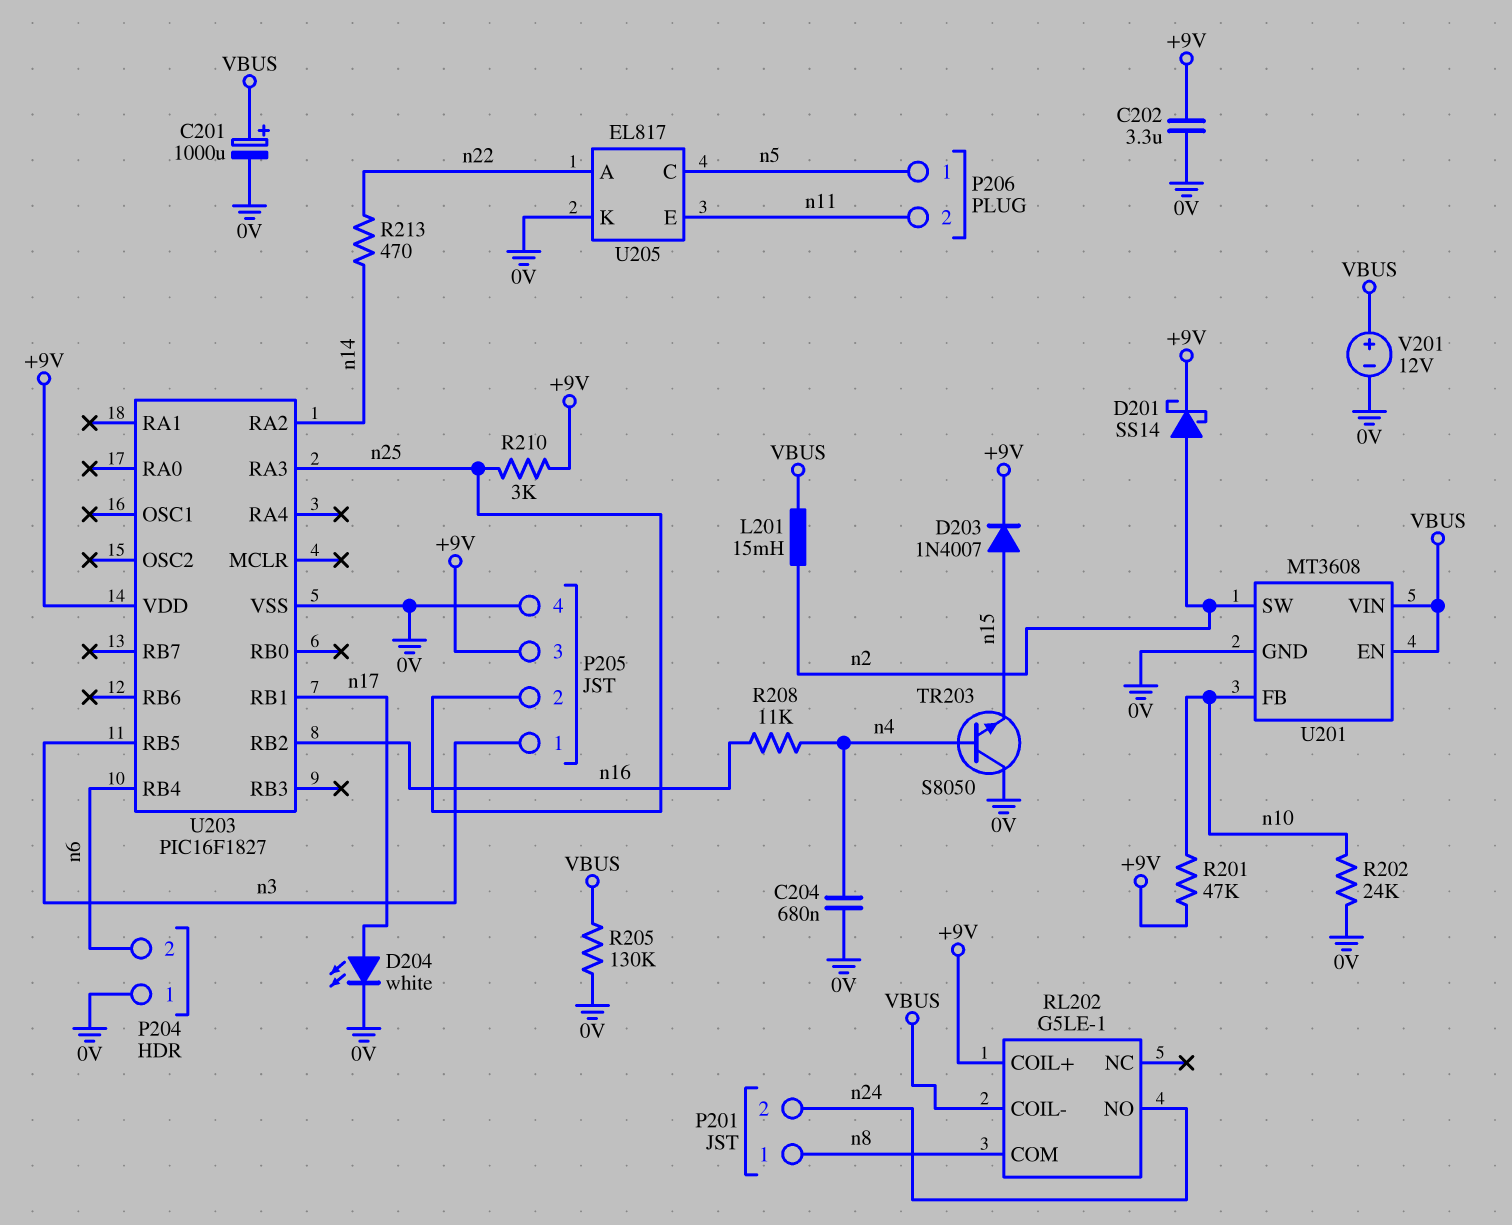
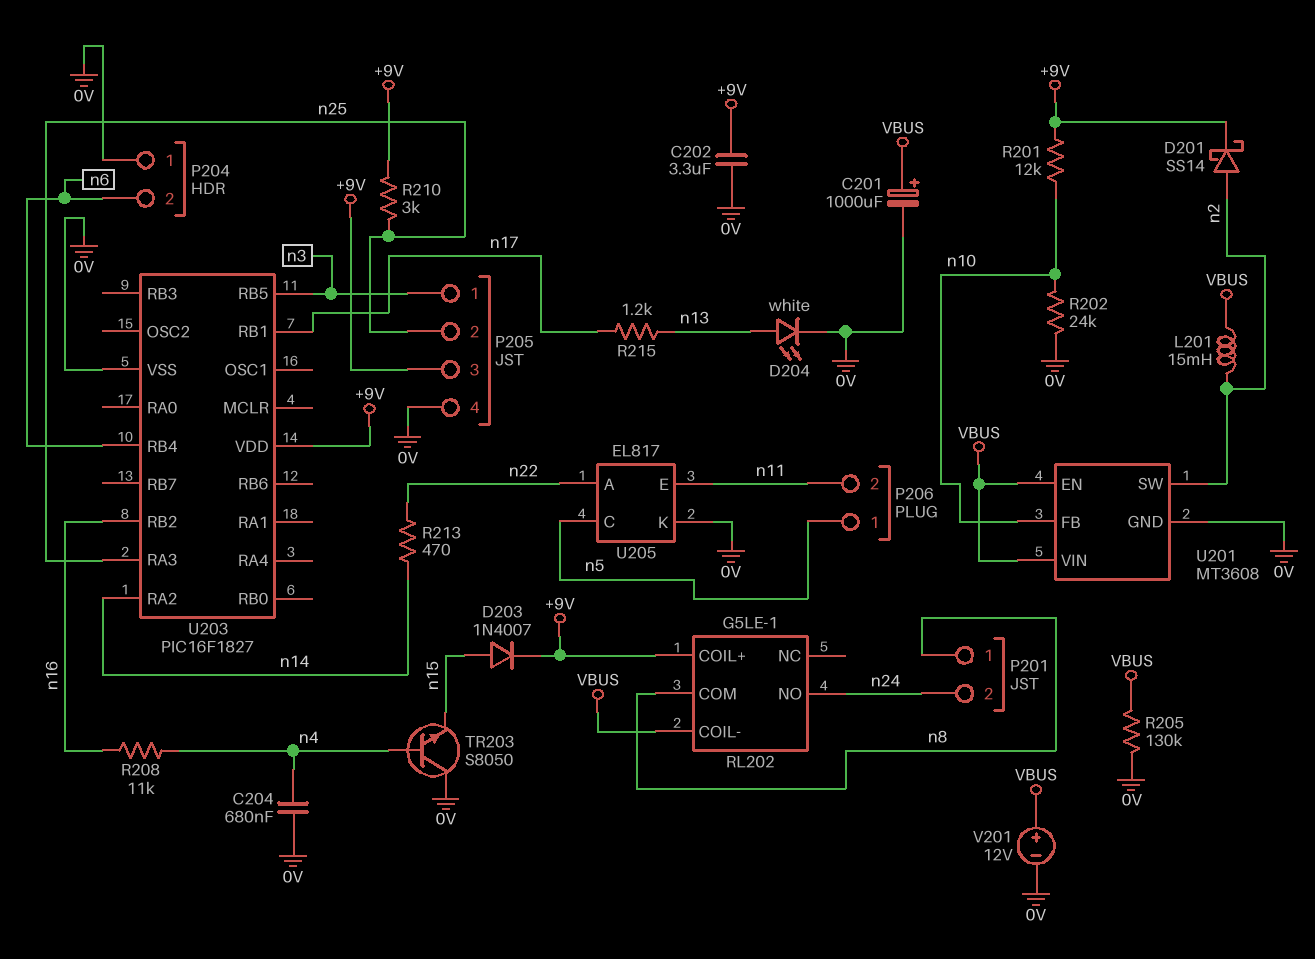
D204: LED white (A n17, K 0V) -> LED white (A n13, K 0V)
R201: 47k (+9V, n10) -> 12k (+9V, n10)
R215: none -> 1.2k (n13, n17)

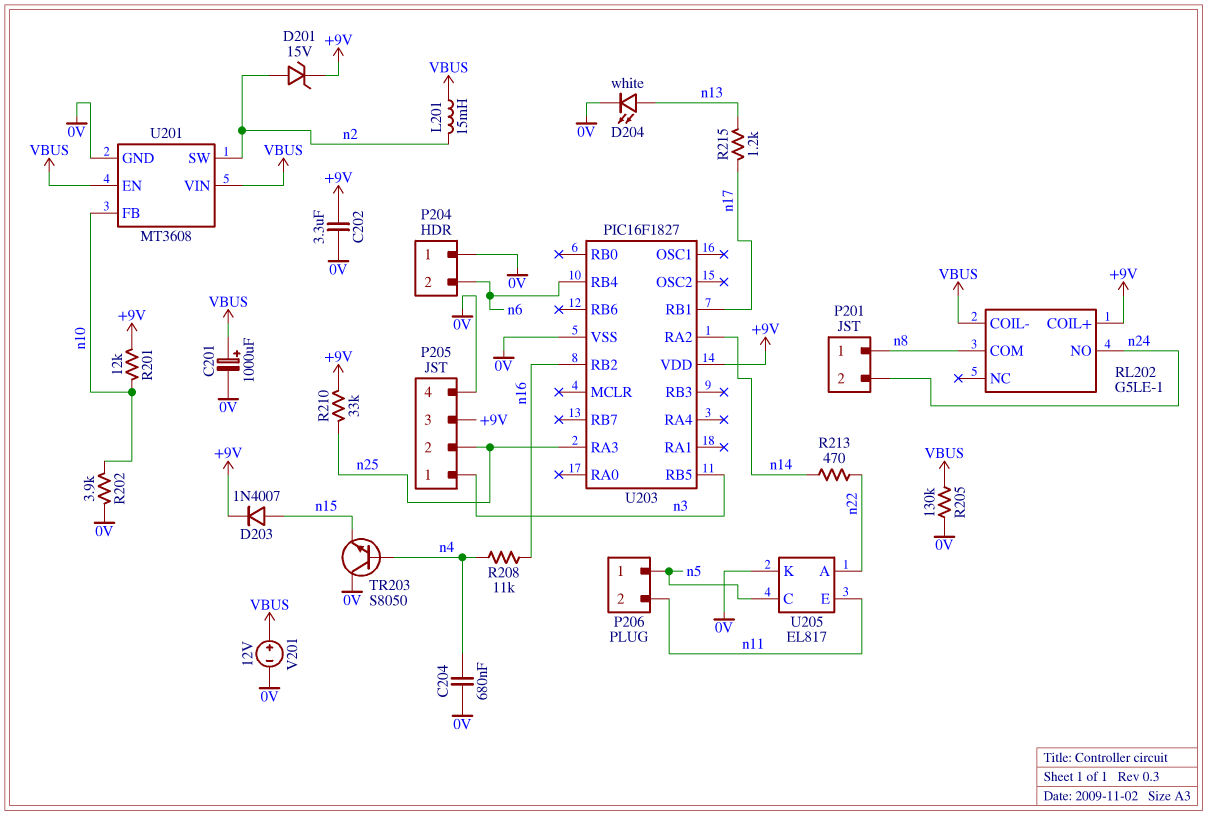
D201: schottky SS14 (A n2, K +9V) -> zener 15V (A n2, K +9V)
R202: 24k (0V, n10) -> 3.9k (0V, n10)
R210: 3k (+9V, n25) -> 33k (+9V, n25)

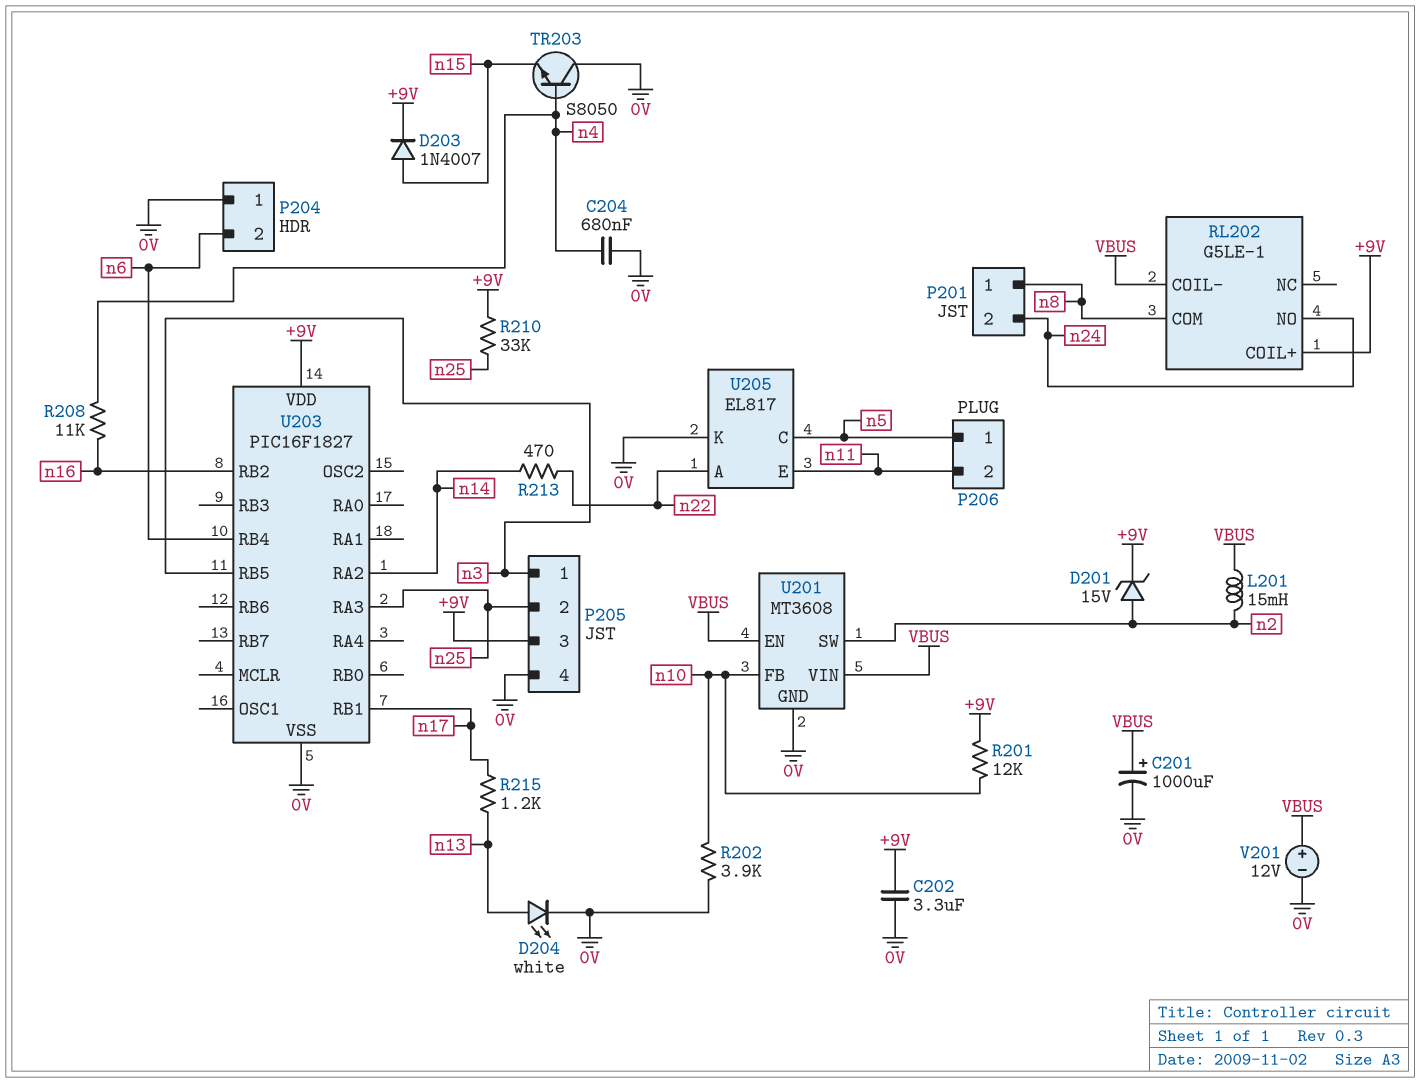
R205: 130k (0V, VBUS) -> none

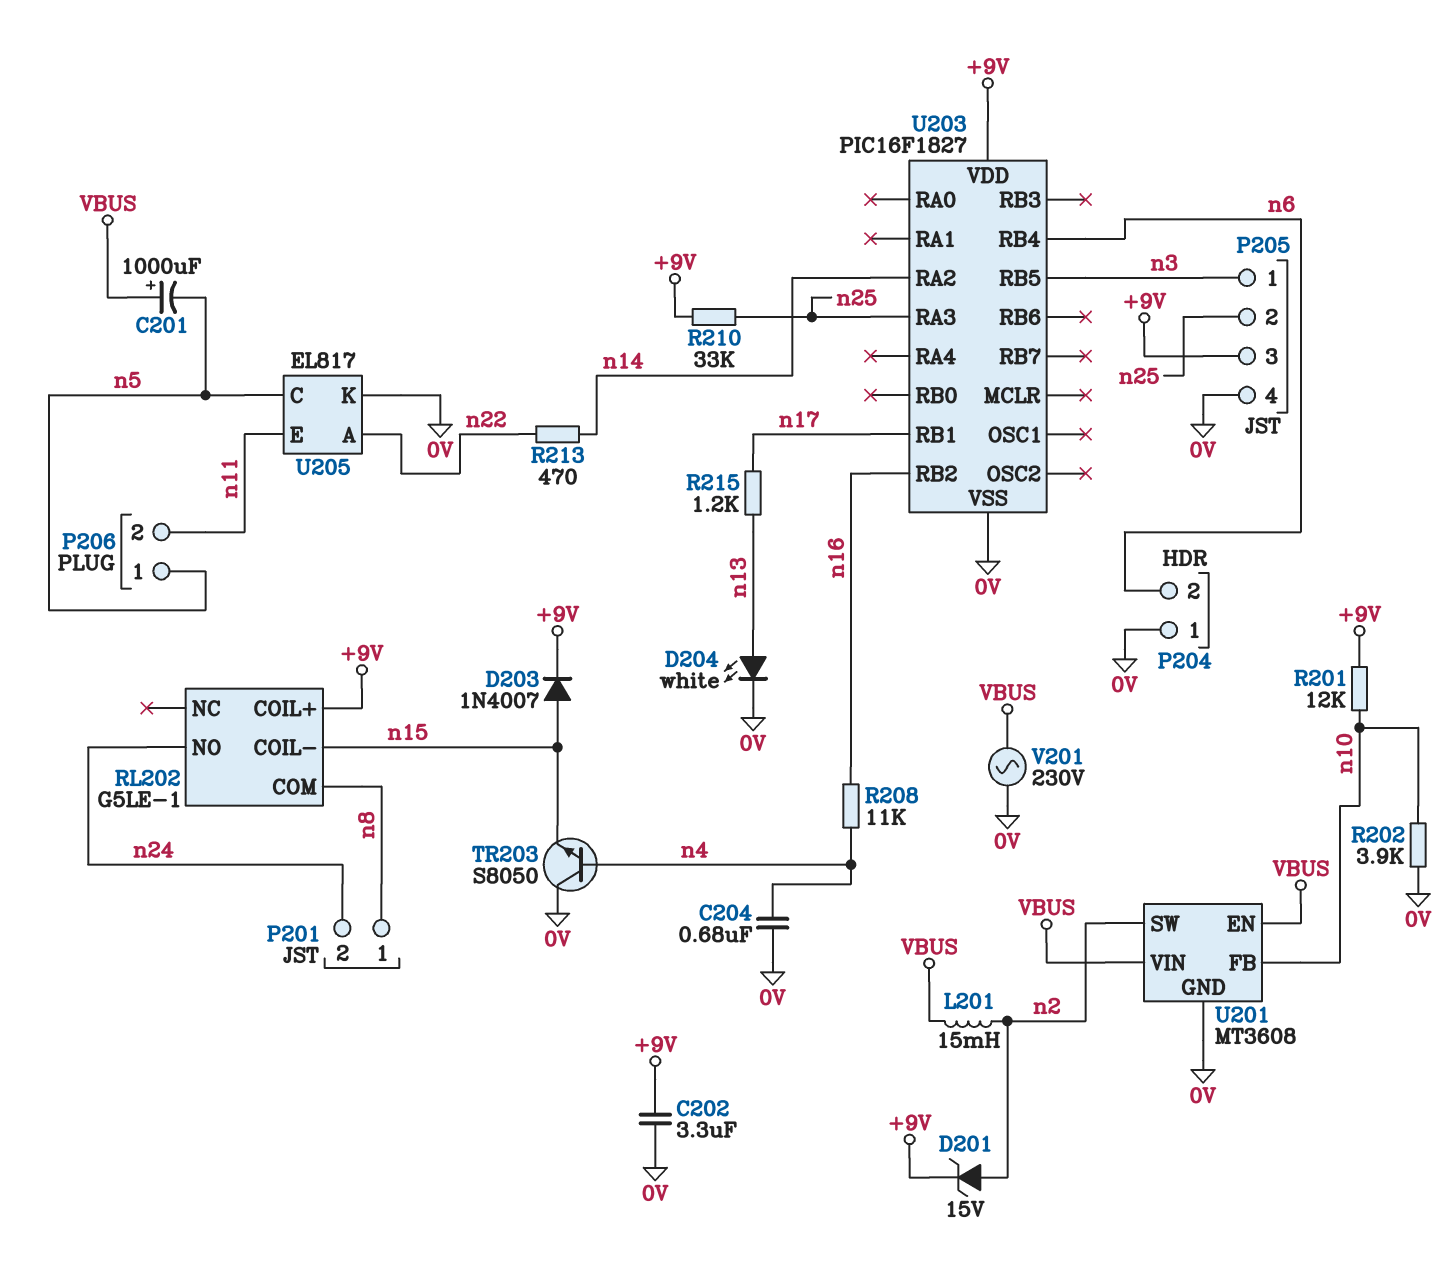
C201: 1000uF (plus VBUS, minus 0V) -> 1000uF (plus VBUS, minus n5)
RL202 pin COIL-: VBUS -> n15
V201: 12V (plus VBUS, minus 0V) -> AC 230V (0V, VBUS)

